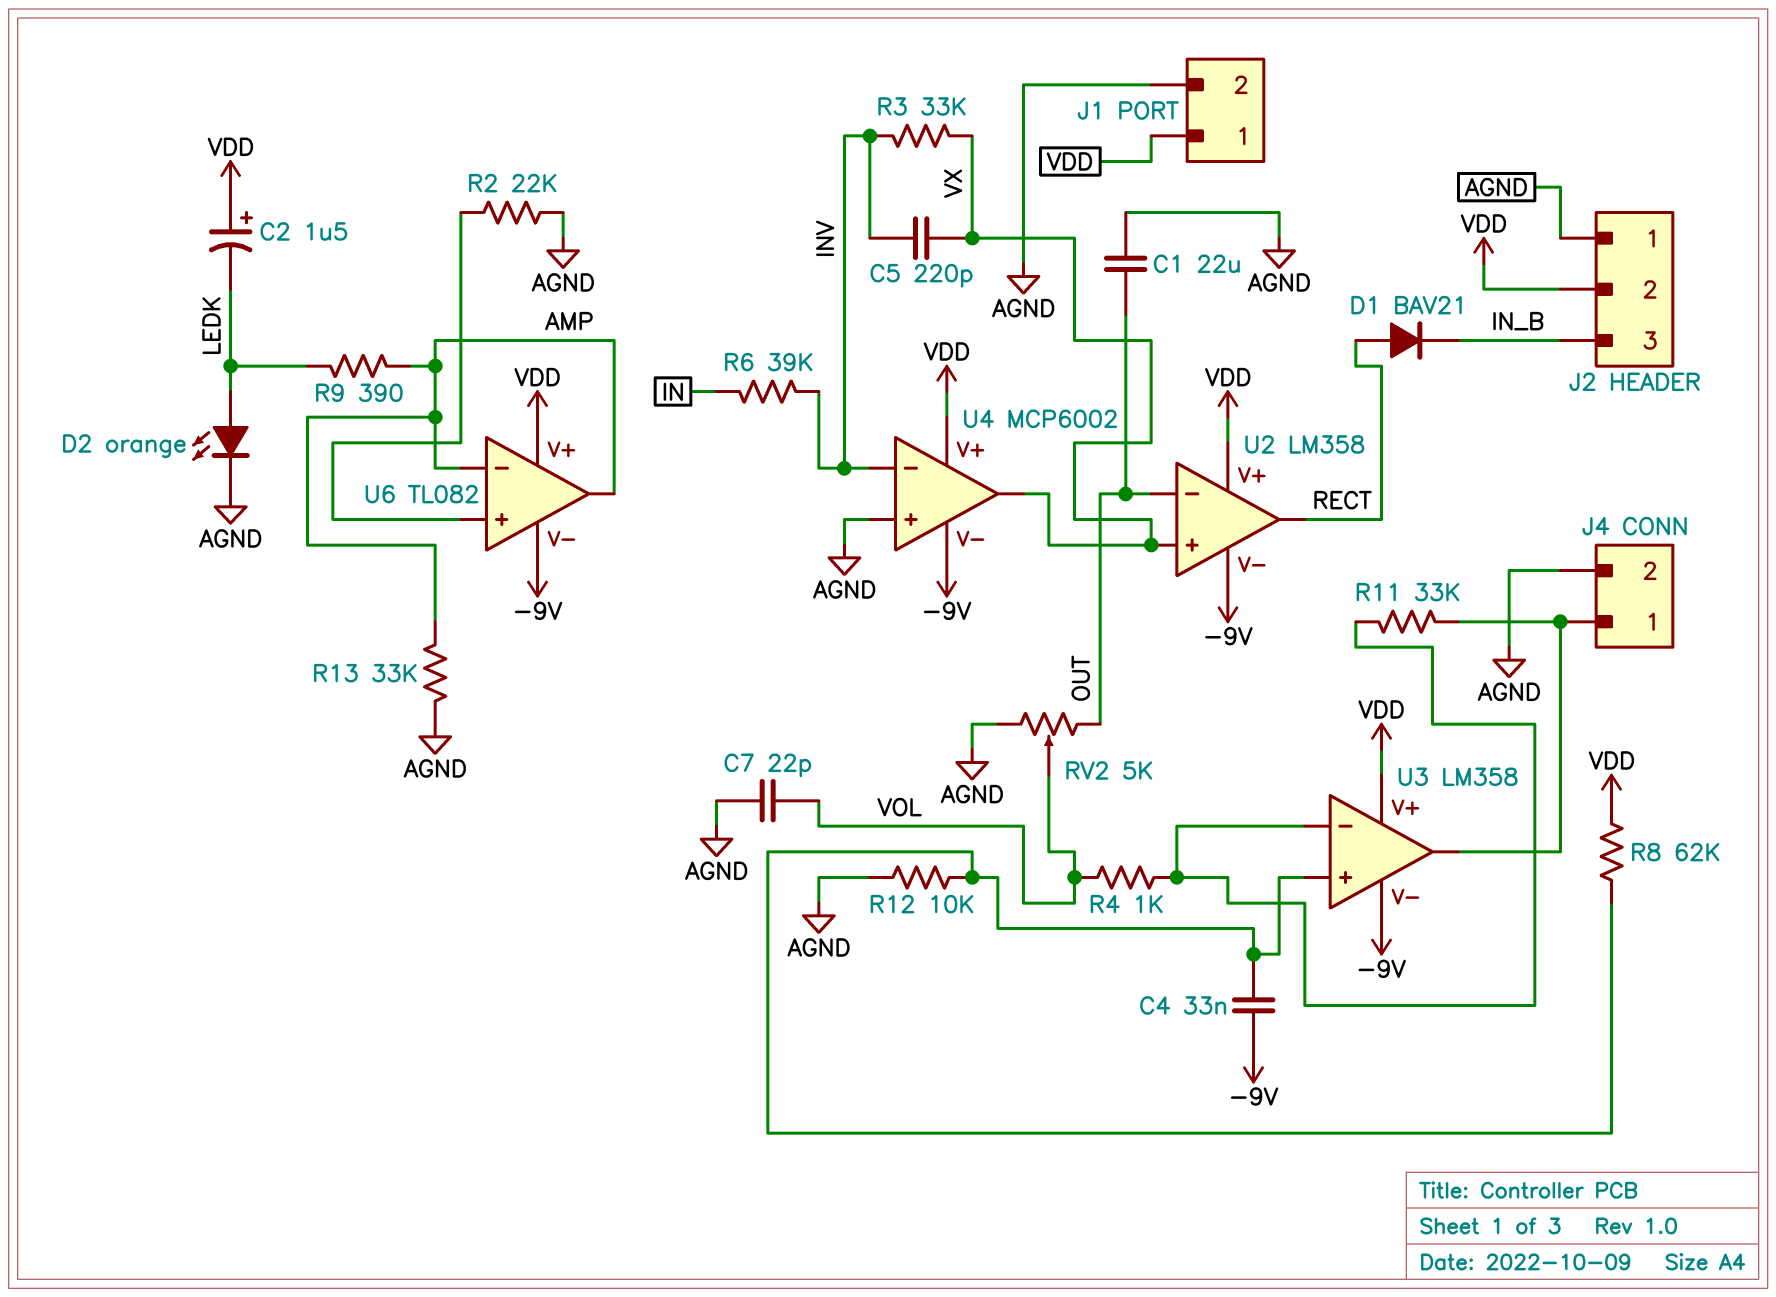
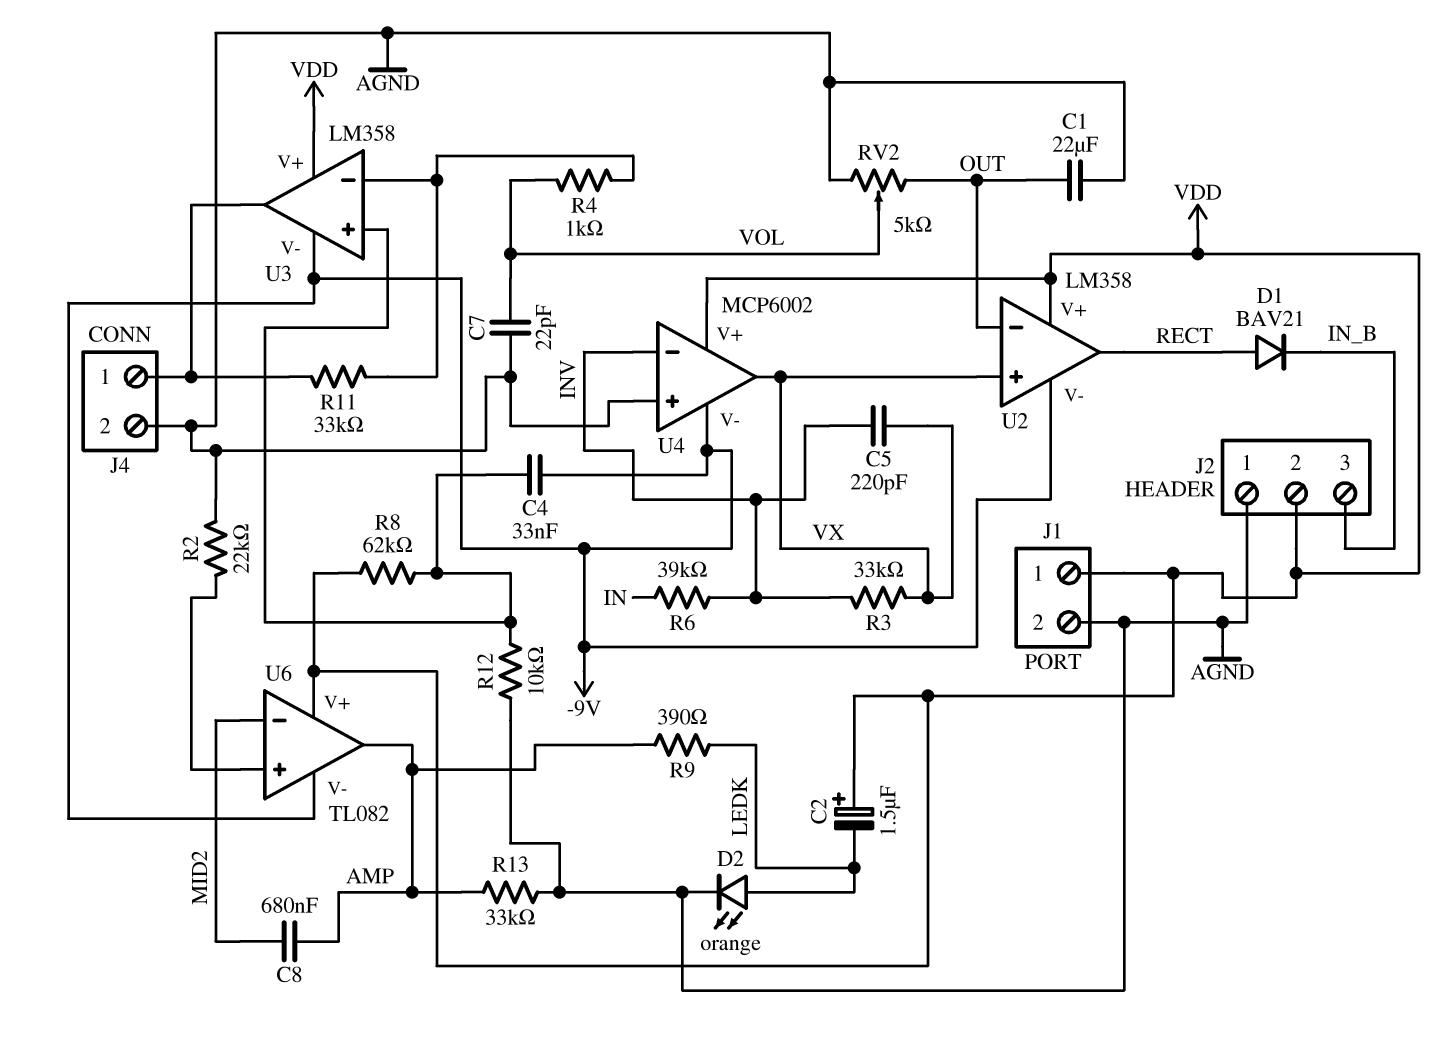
C8: none -> 680nF (AMP, MID2)
U6 pin in-: AMP -> MID2

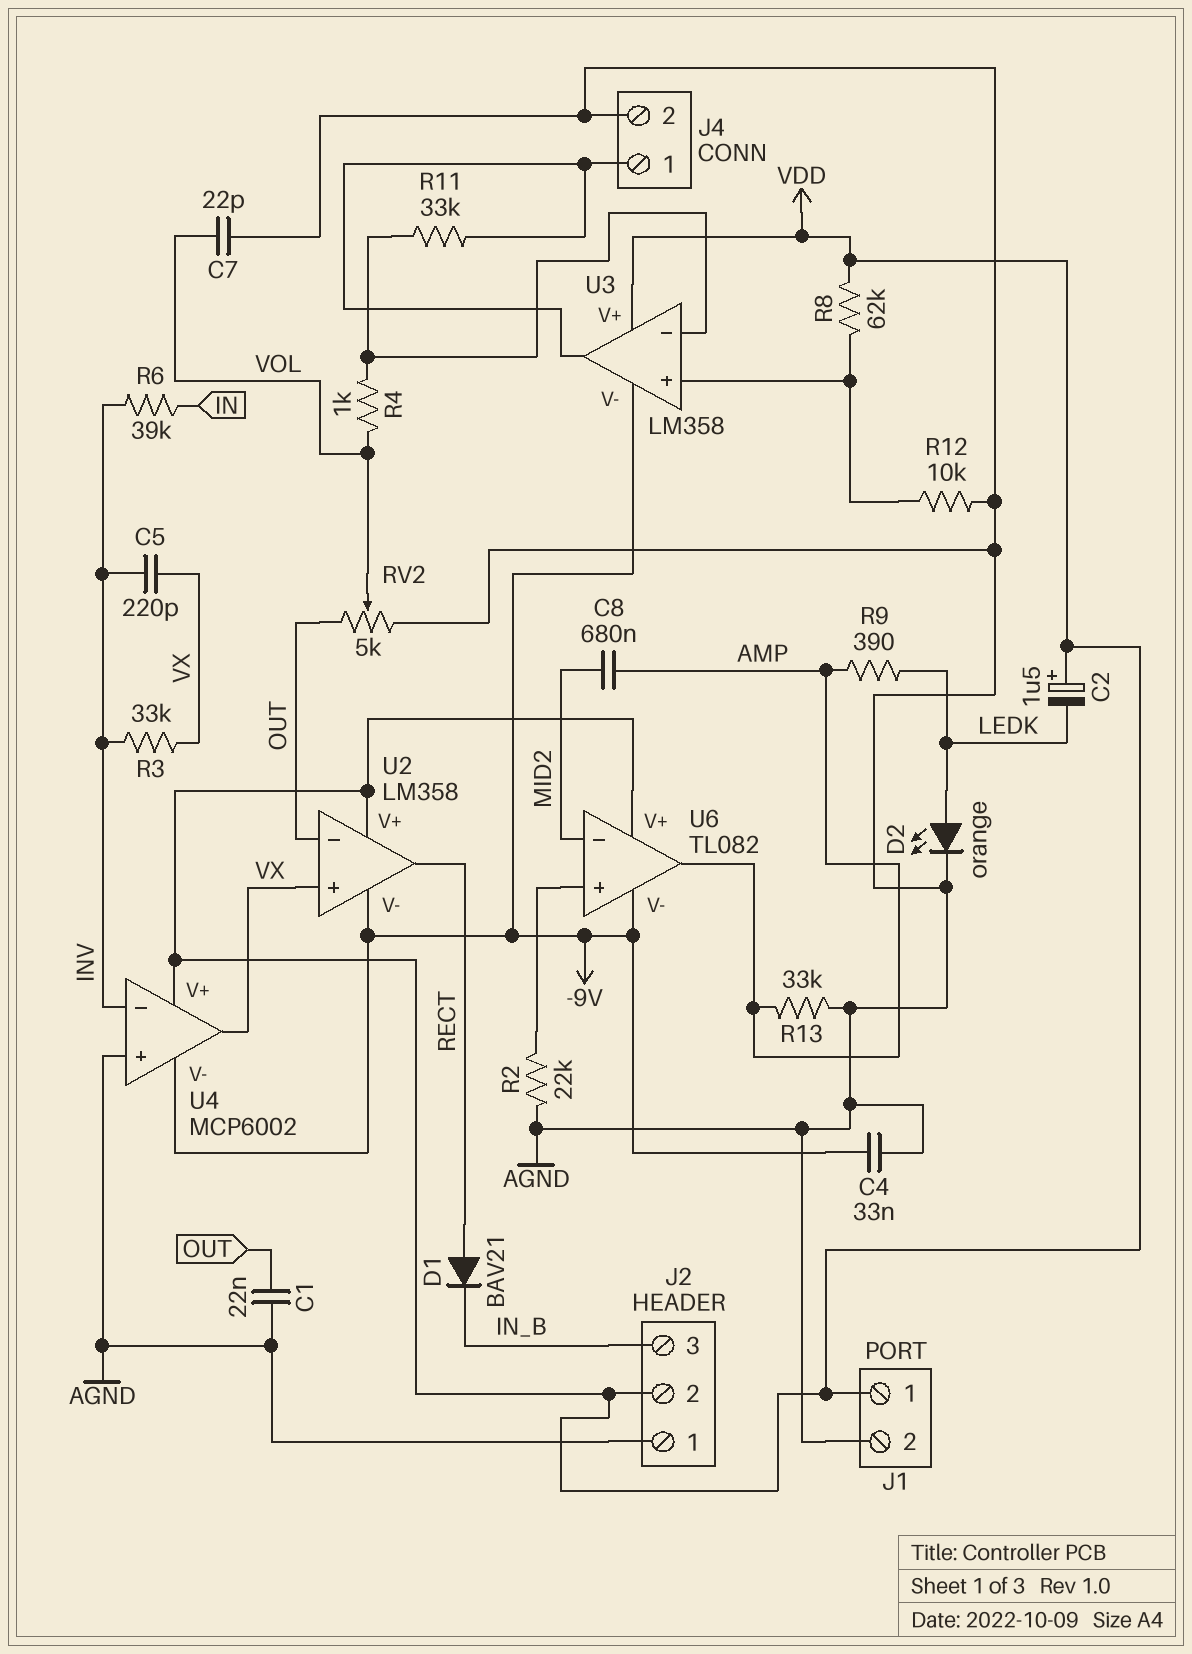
C1: 22uF (AGND, OUT) -> 22nF (AGND, OUT)
C4: 33nF (-9V, U3/in+) -> 33nF (-9V, AGND)

